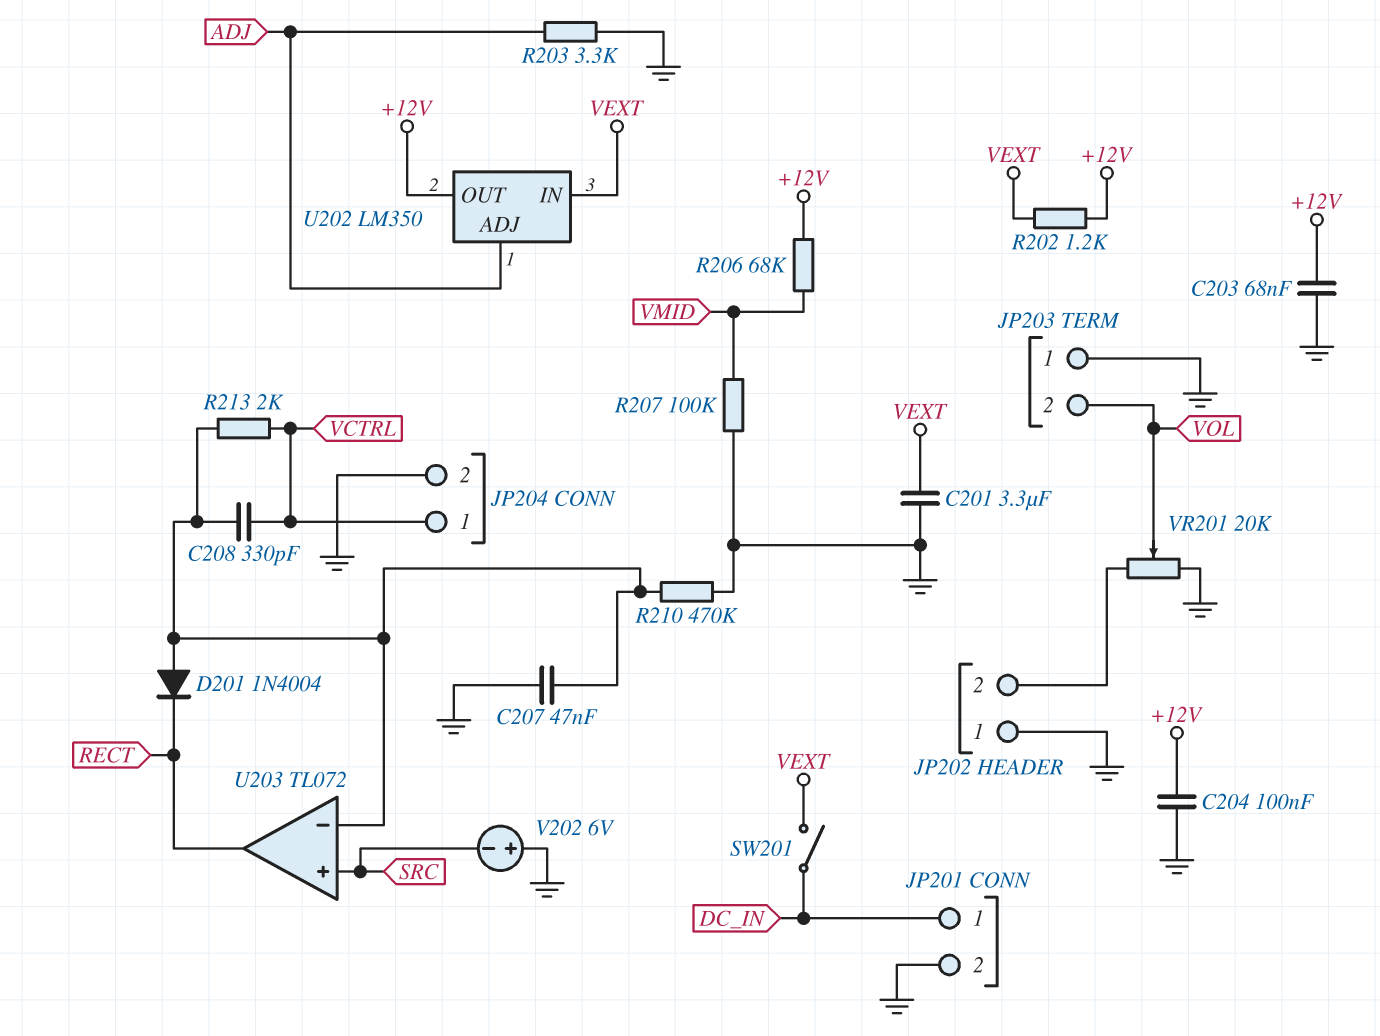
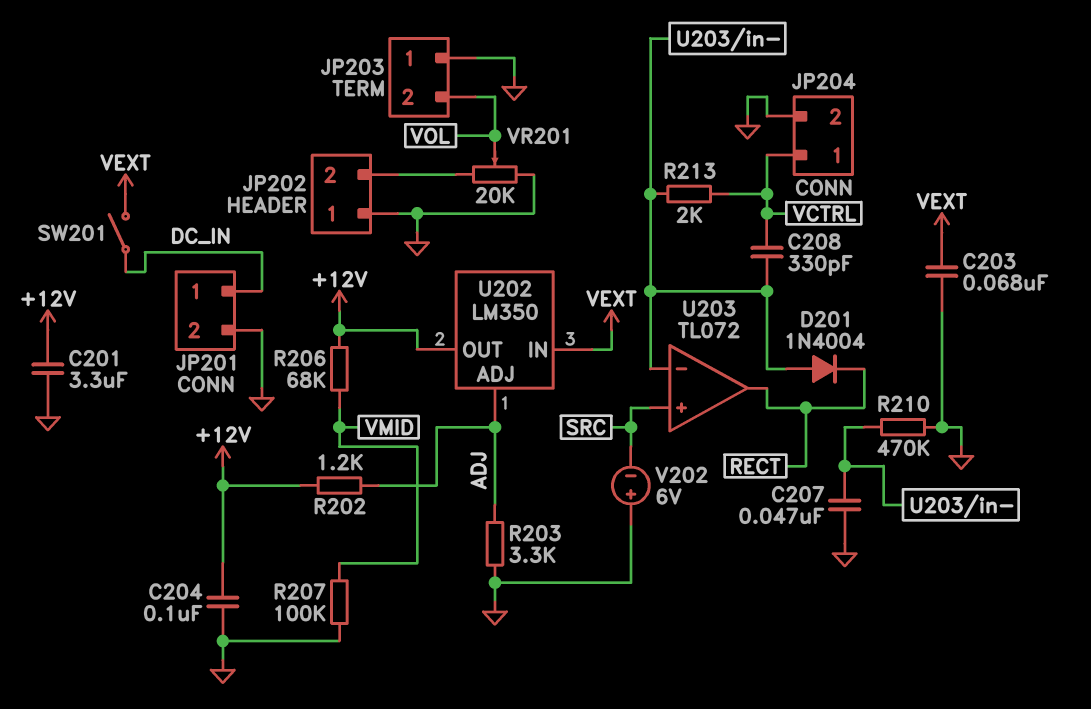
C201: 3.3uF (GND, VEXT) -> 3.3uF (+12V, GND)
C203: 68nF (+12V, GND) -> 68nF (GND, VEXT)
R202: 1.2k (+12V, VEXT) -> 1.2k (+12V, ADJ)

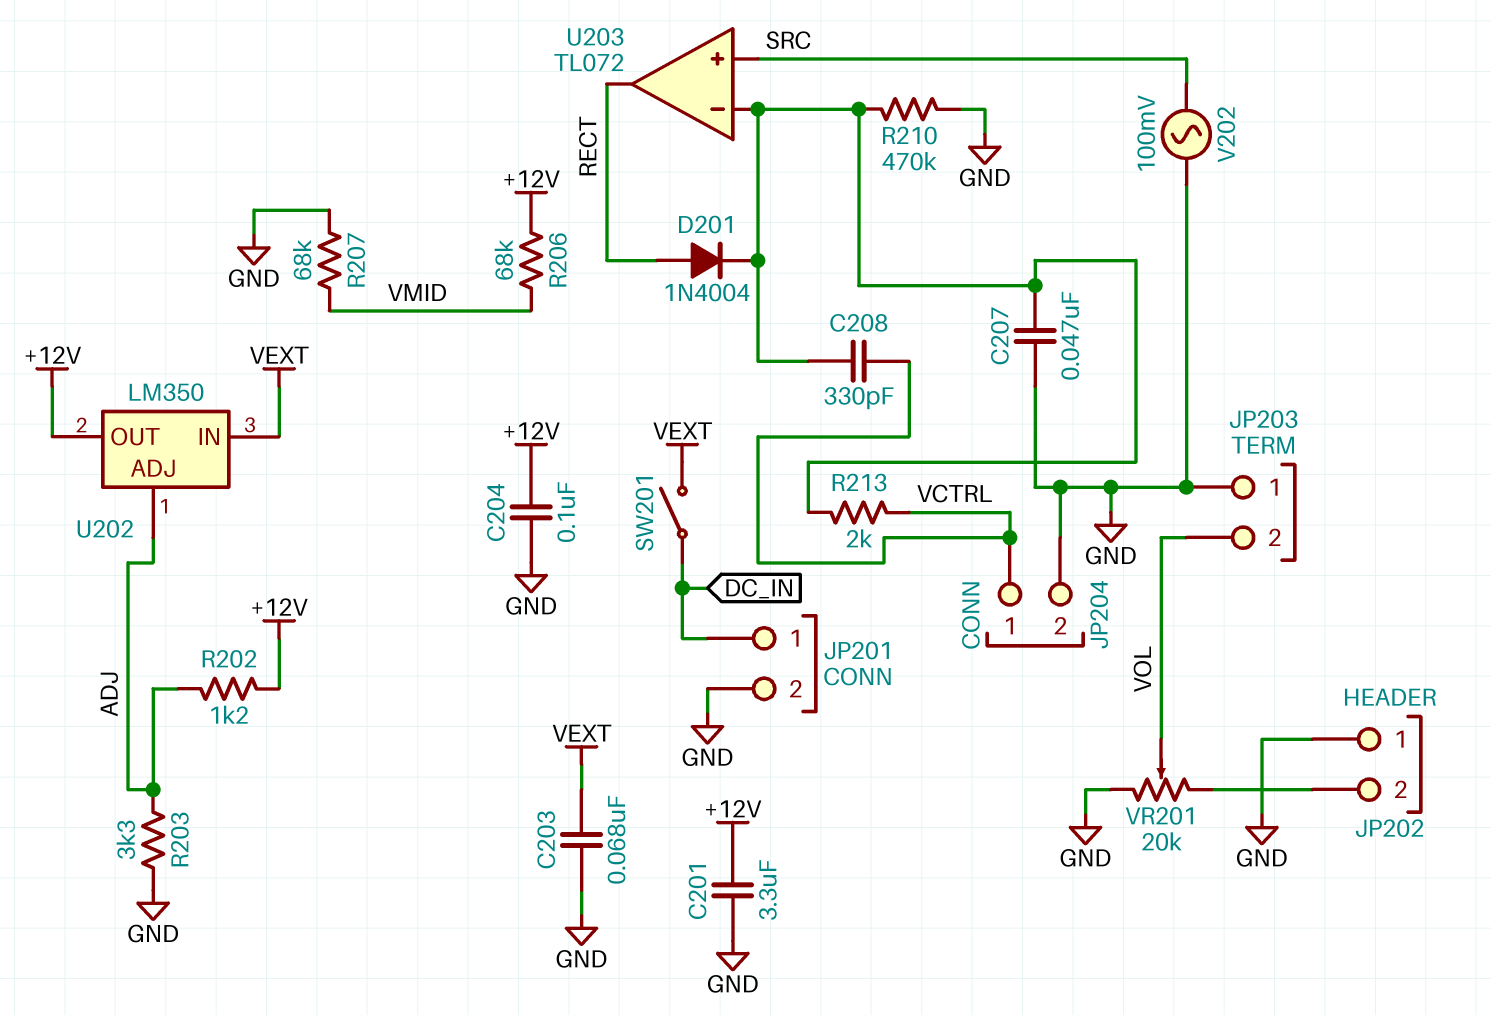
D201: diode 1N4004 (A U203/in-, K RECT) -> diode 1N4004 (A RECT, K U203/in-)
R207: 100k (GND, VMID) -> 68k (GND, VMID)
V202: 6V (plus GND, minus SRC) -> AC 100mV (GND, SRC)

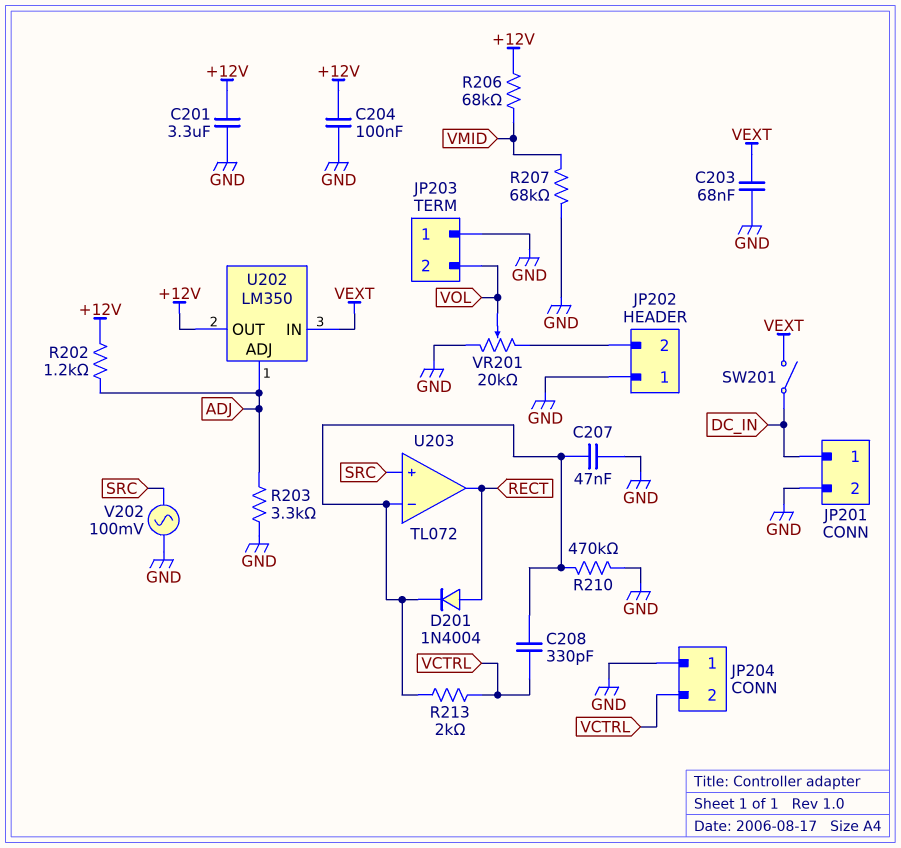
JP204 pin 1: VCTRL -> GND
JP204 pin 2: GND -> VCTRL

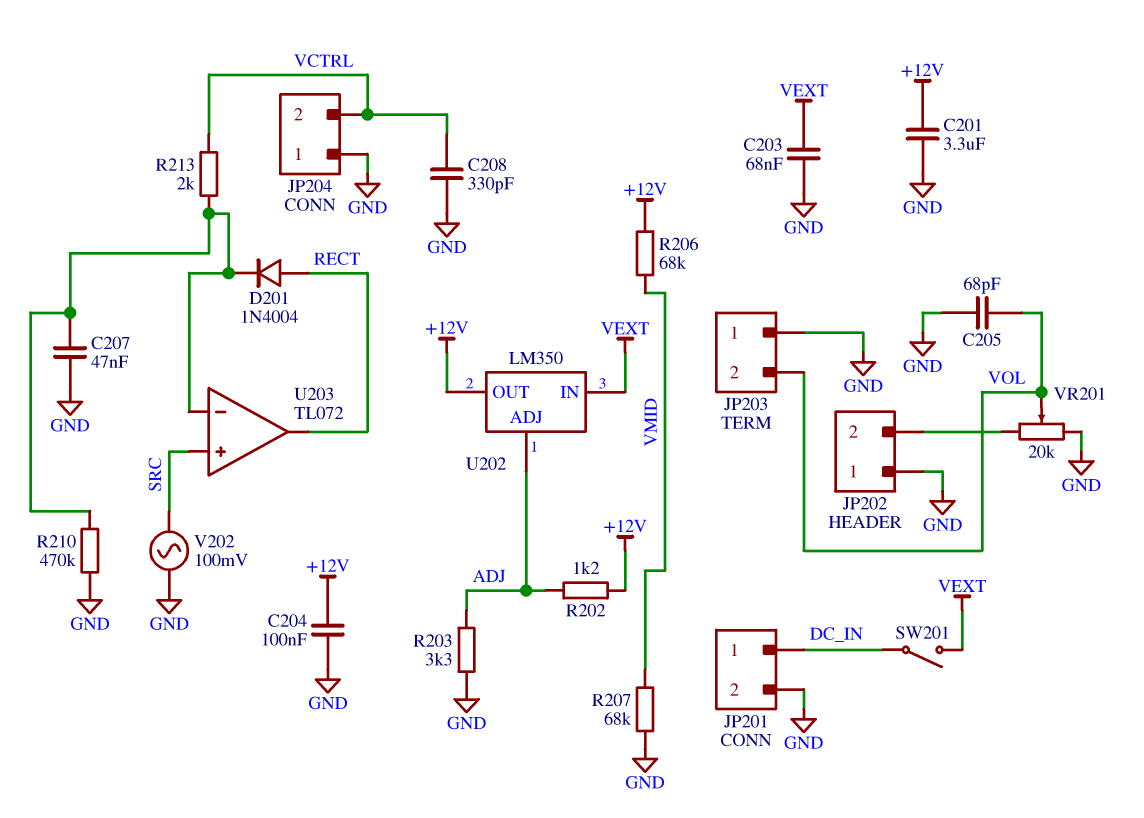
C205: none -> 68pF (GND, VOL)
C208: 330pF (U203/in-, VCTRL) -> 330pF (GND, VCTRL)

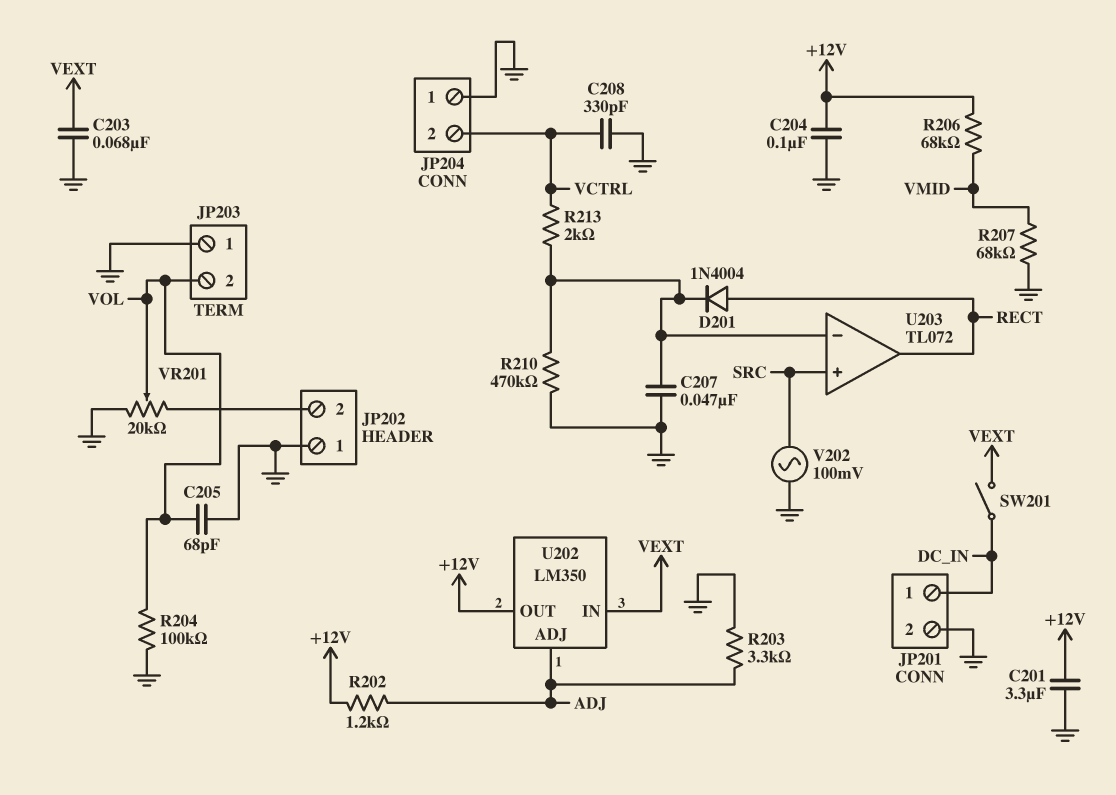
R204: none -> 100k (GND, VOL)

